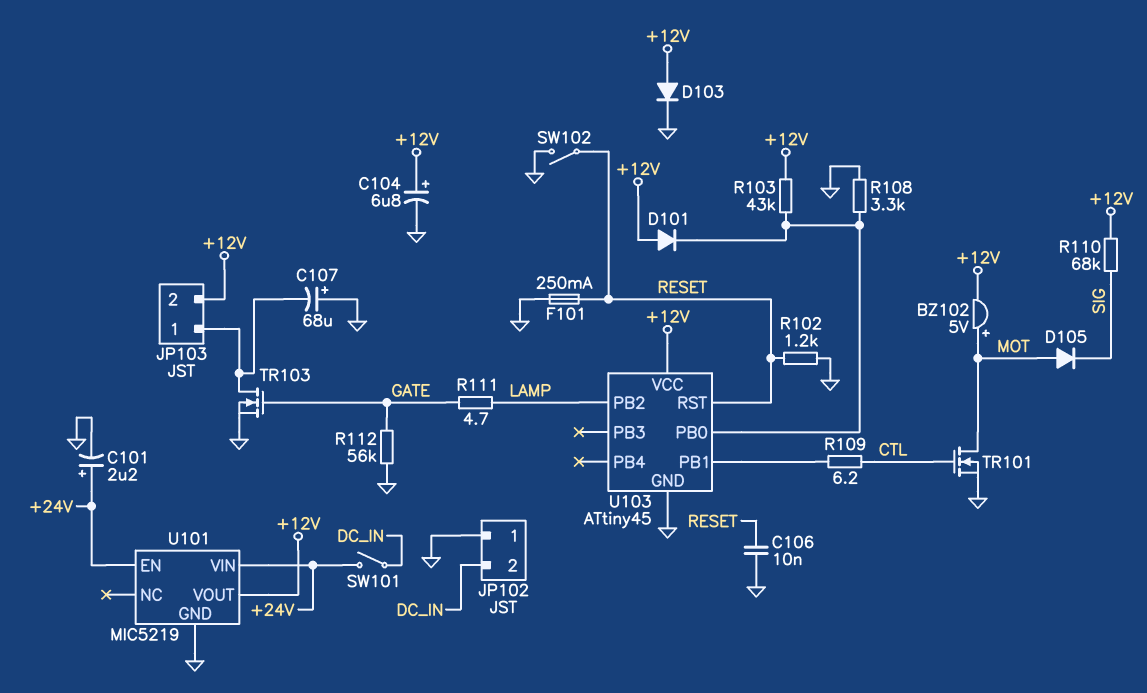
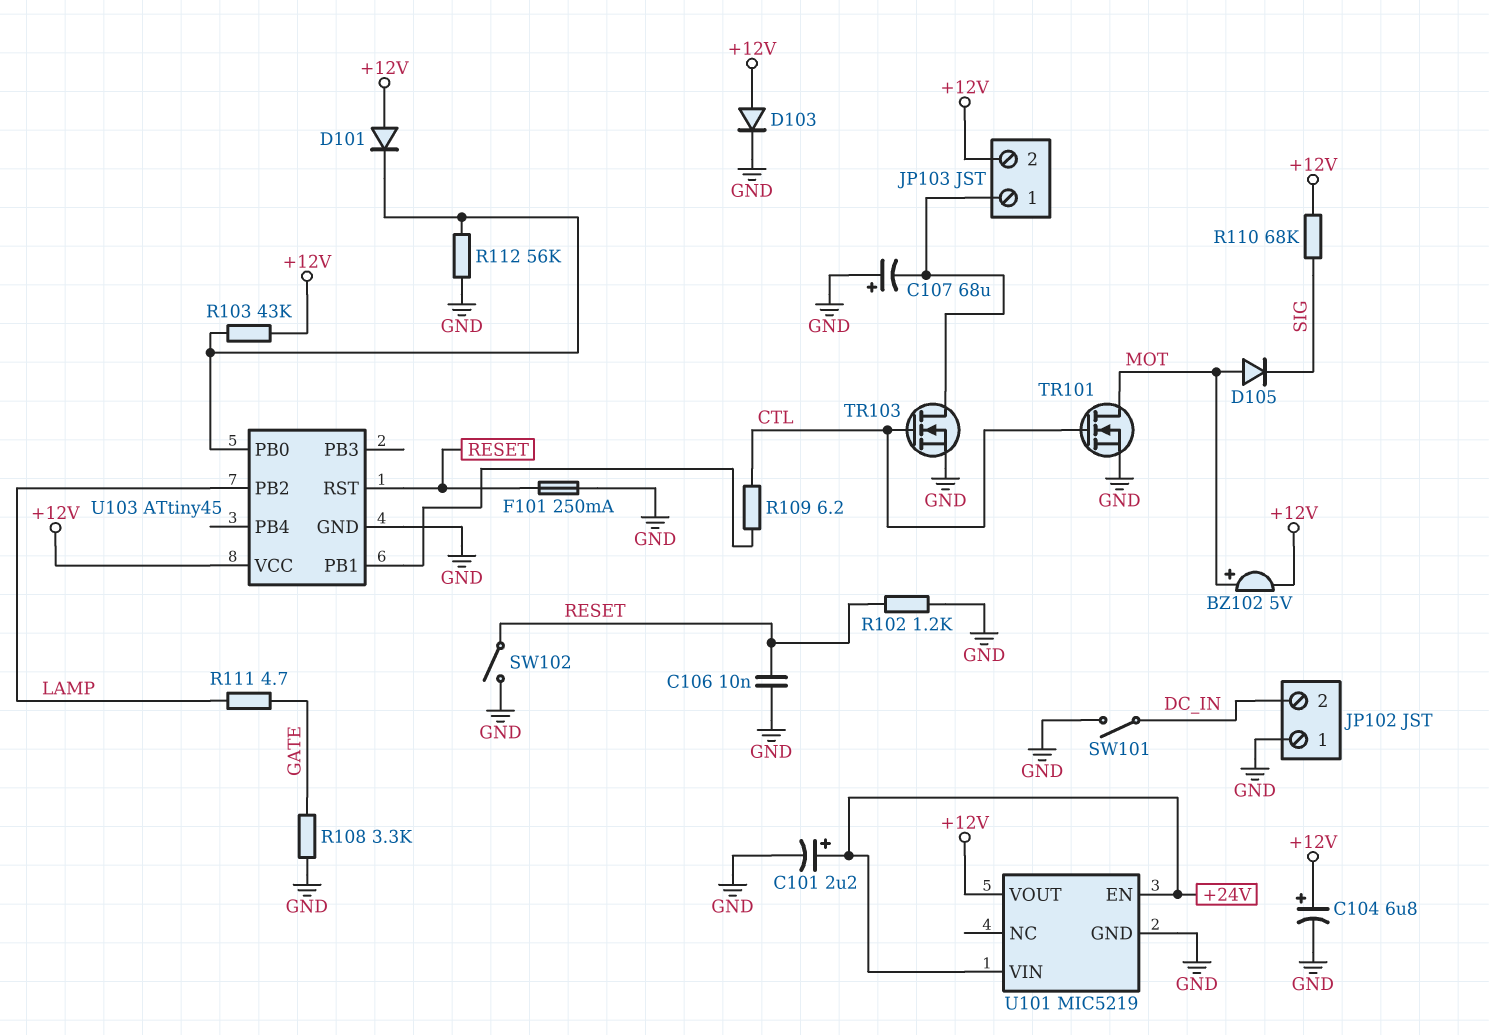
R108: 3.3k (GND, U103/PB0) -> 3.3k (GATE, GND)
R112: 56k (GATE, GND) -> 56k (GND, U103/PB0)
SW101: switch (+24V, DC_IN) -> switch (DC_IN, GND)
TR103: NMOS (G GATE, D JP103/1, S GND) -> NMOS (G CTL, D JP103/1, S GND)

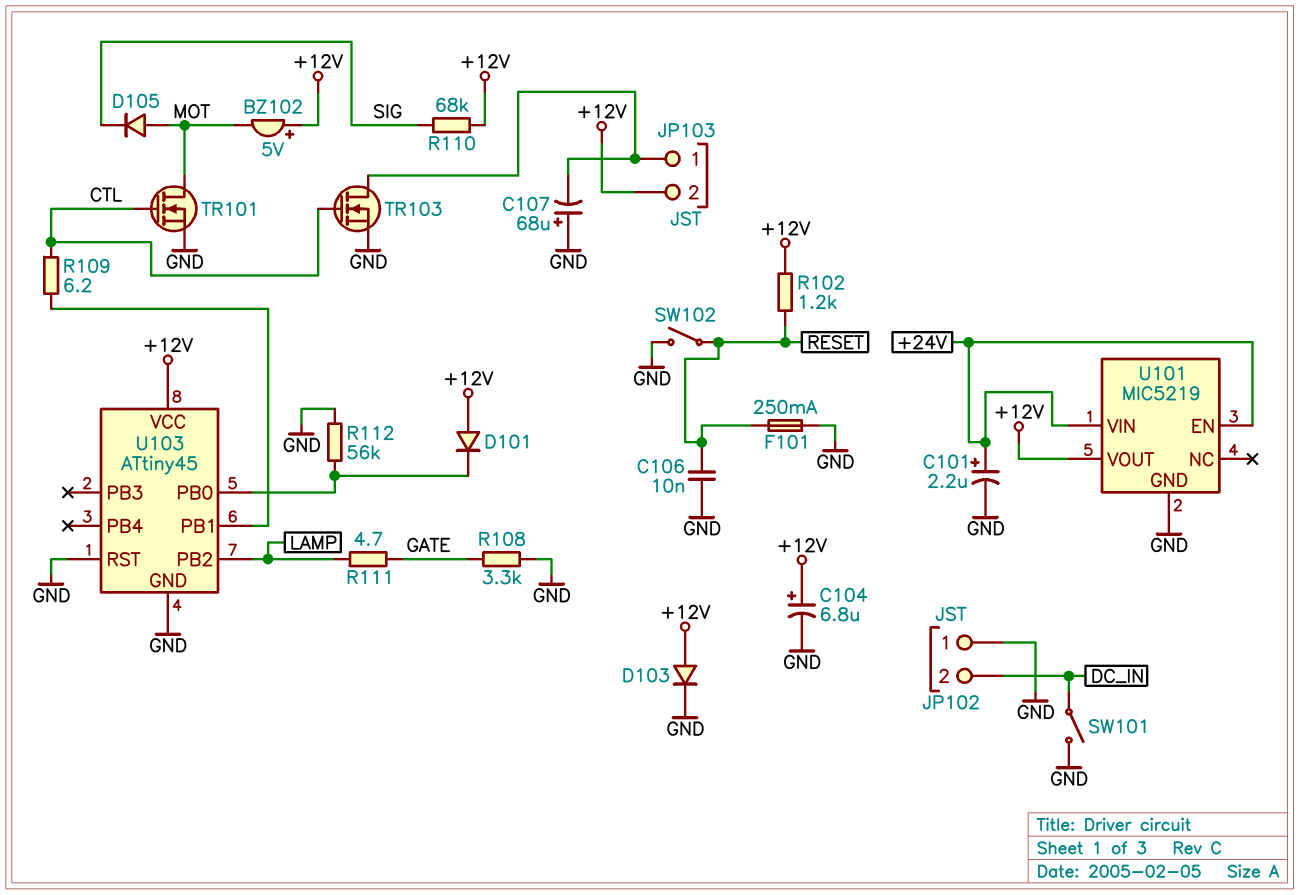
BZ102: buzzer 5V (plus MOT, minus +12V) -> buzzer 5V (plus +12V, minus MOT)
R102: 1.2k (GND, RESET) -> 1.2k (+12V, RESET)
R103: 43k (+12V, U103/PB0) -> none
U103 pin RST: RESET -> GND

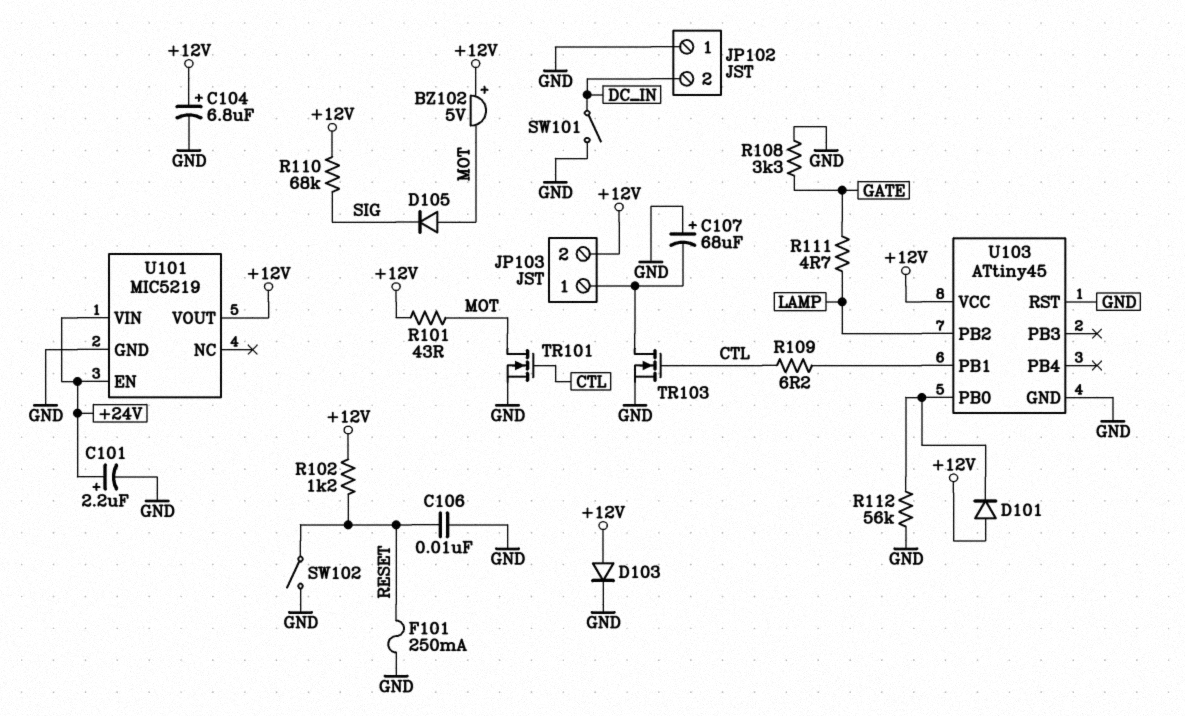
R101: none -> 43 (+12V, MOT)

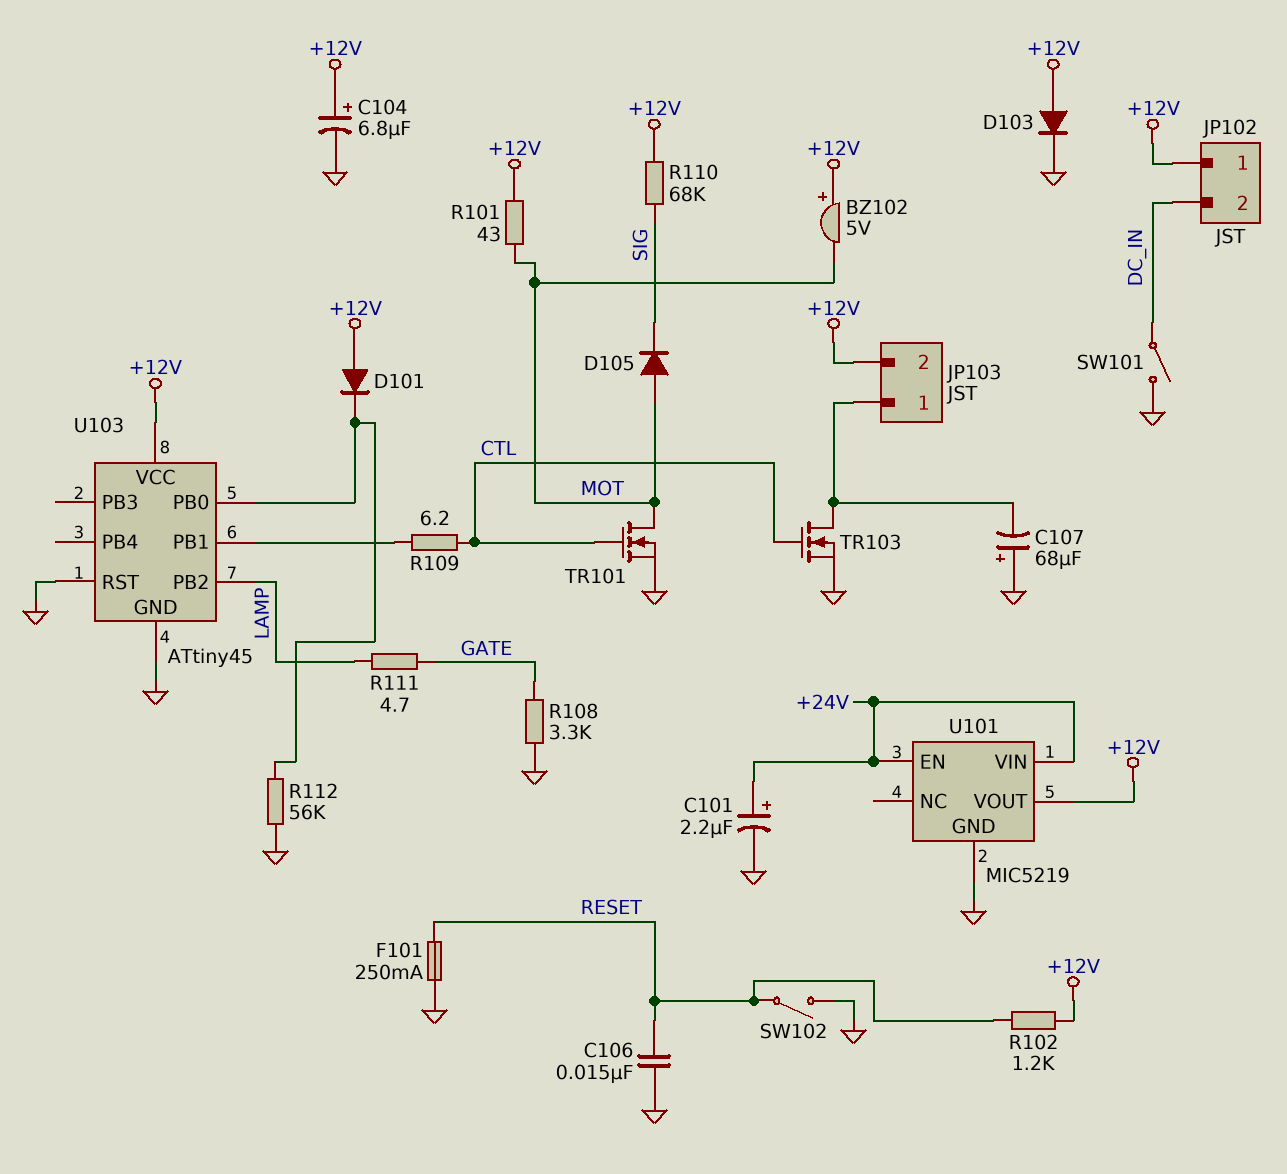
C106: 10nF (GND, RESET) -> 15nF (GND, RESET)
JP102 pin 1: GND -> +12V

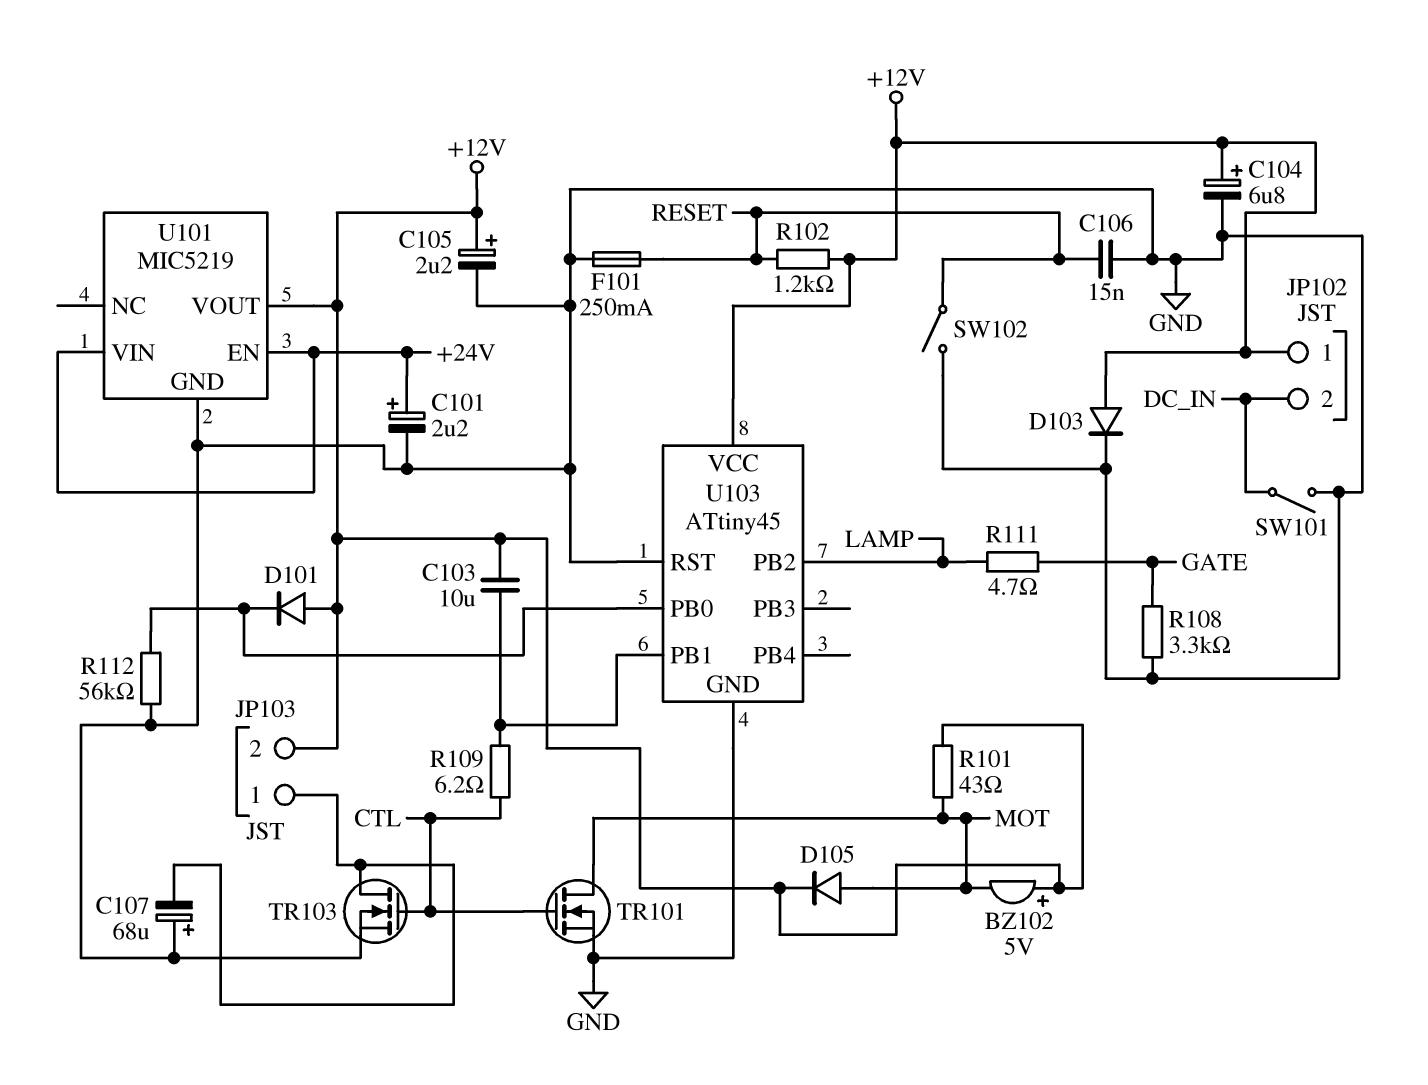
C103: none -> 10uF (+12V, U103/PB1)
C105: none -> 2.2uF (plus +12V, minus GND)
D105: diode (A MOT, K SIG) -> diode (A MOT, K +12V)
R110: 68k (+12V, SIG) -> none

